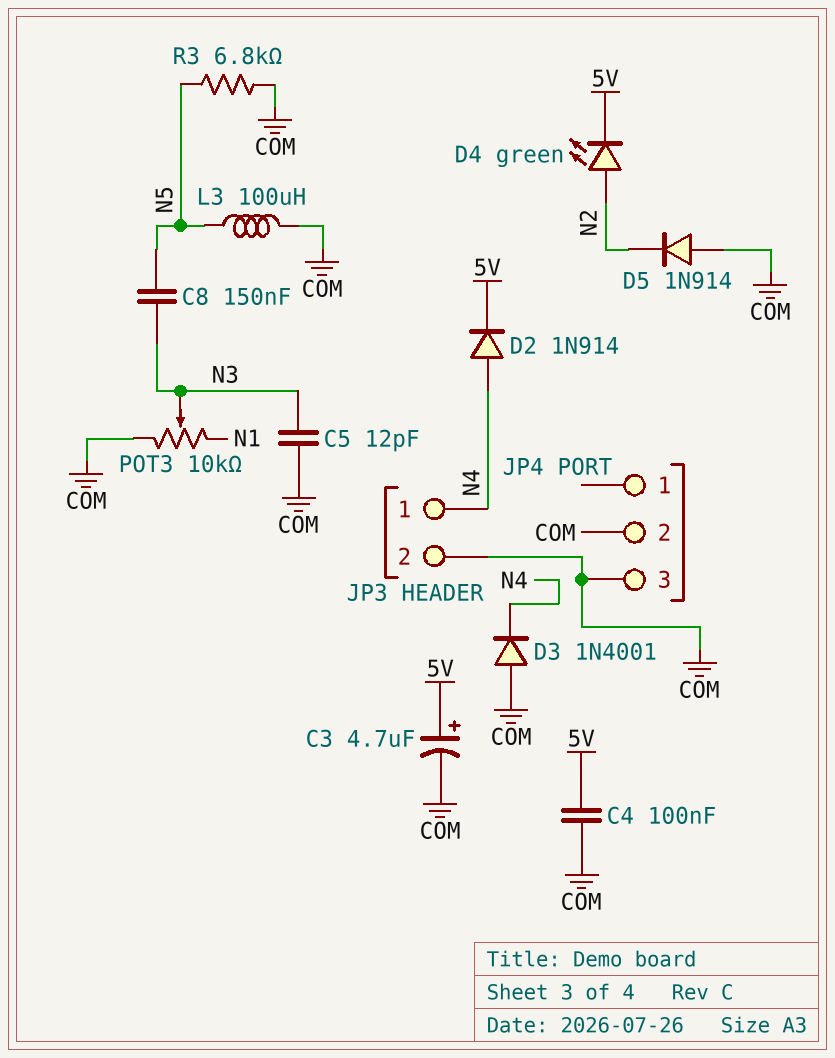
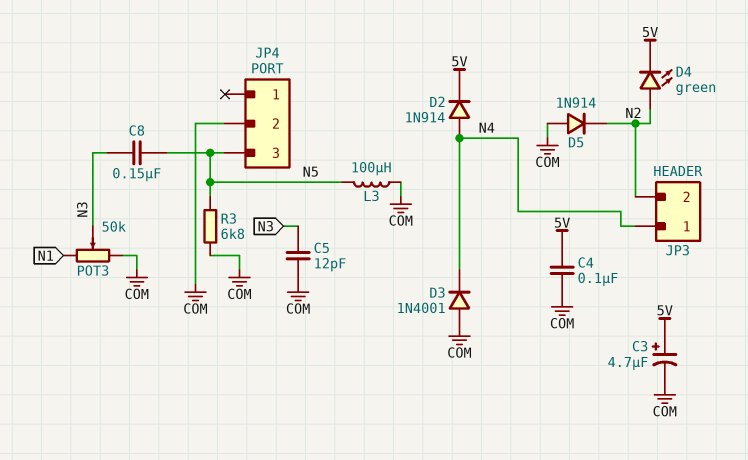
JP3 pin 2: COM -> N2
JP4 pin 3: COM -> N5
POT3: 10k (COM, N1, wiper N3) -> 50k (COM, N1, wiper N3)

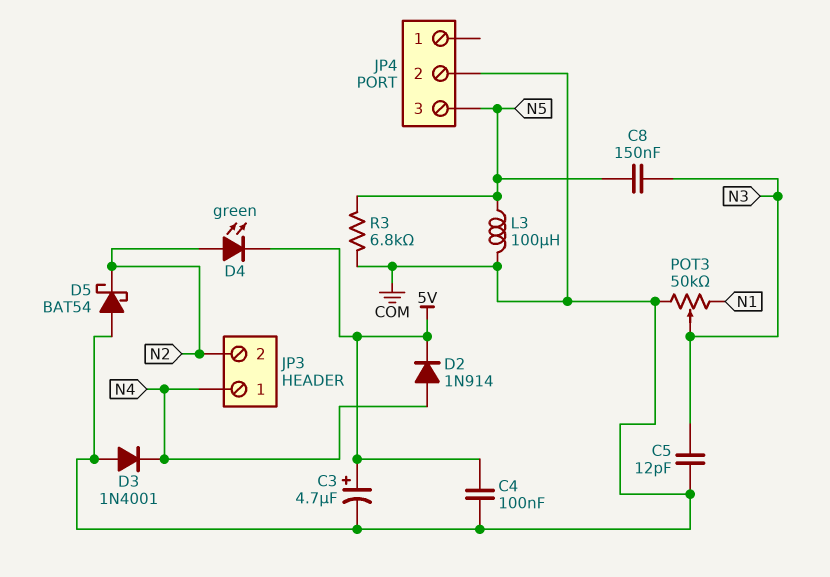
D5: diode 1N914 (A COM, K N2) -> schottky BAT54 (A COM, K N2)

